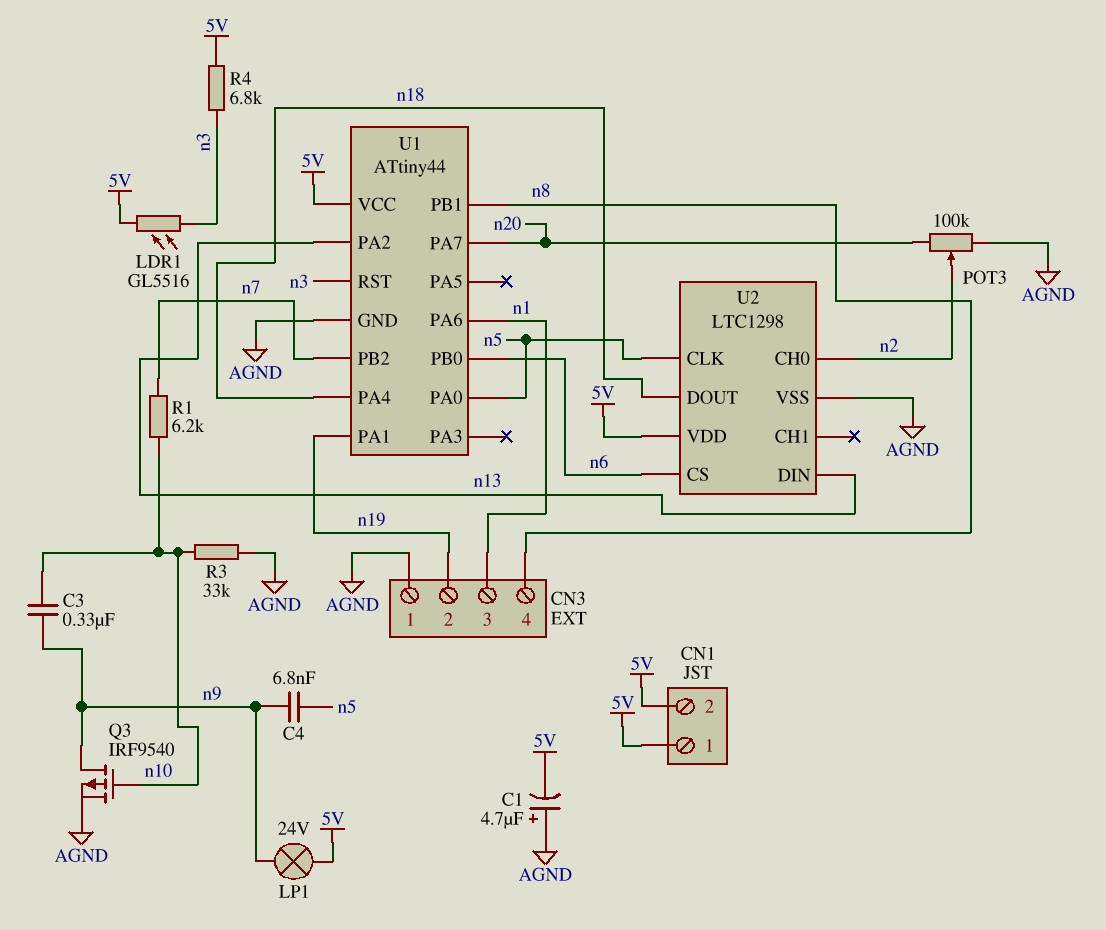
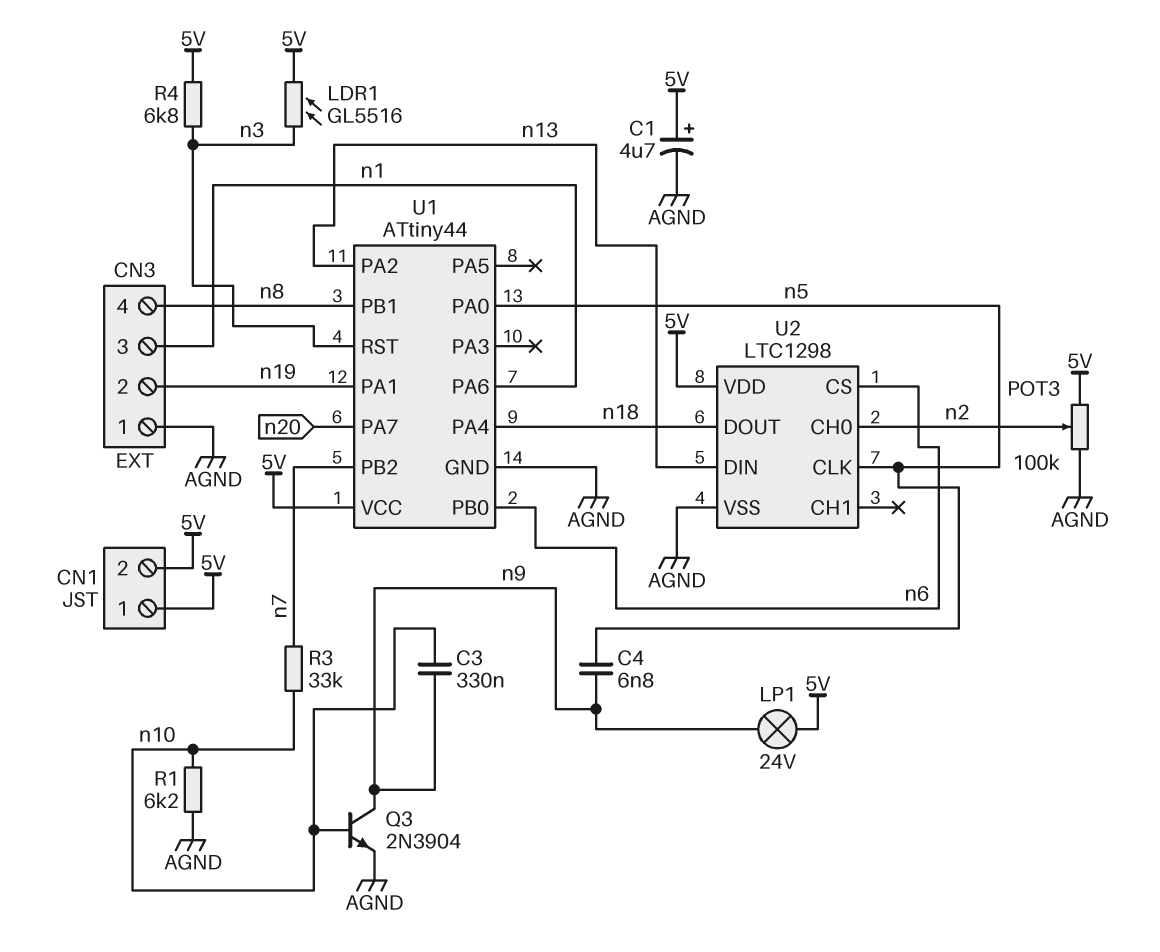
C1: 4.7uF (plus AGND, minus 5V) -> 4.7uF (plus 5V, minus AGND)
POT3: 100k (AGND, n20, wiper n2) -> 100k (5V, AGND, wiper n2)
Q3: PMOS IRF9540 (G n10, D n9, S AGND) -> NPN 2N3904 (B n10, C n9, E AGND)
R1: 6.2k (n7, n10) -> 6.2k (AGND, n10)
R3: 33k (AGND, n10) -> 33k (n7, n10)

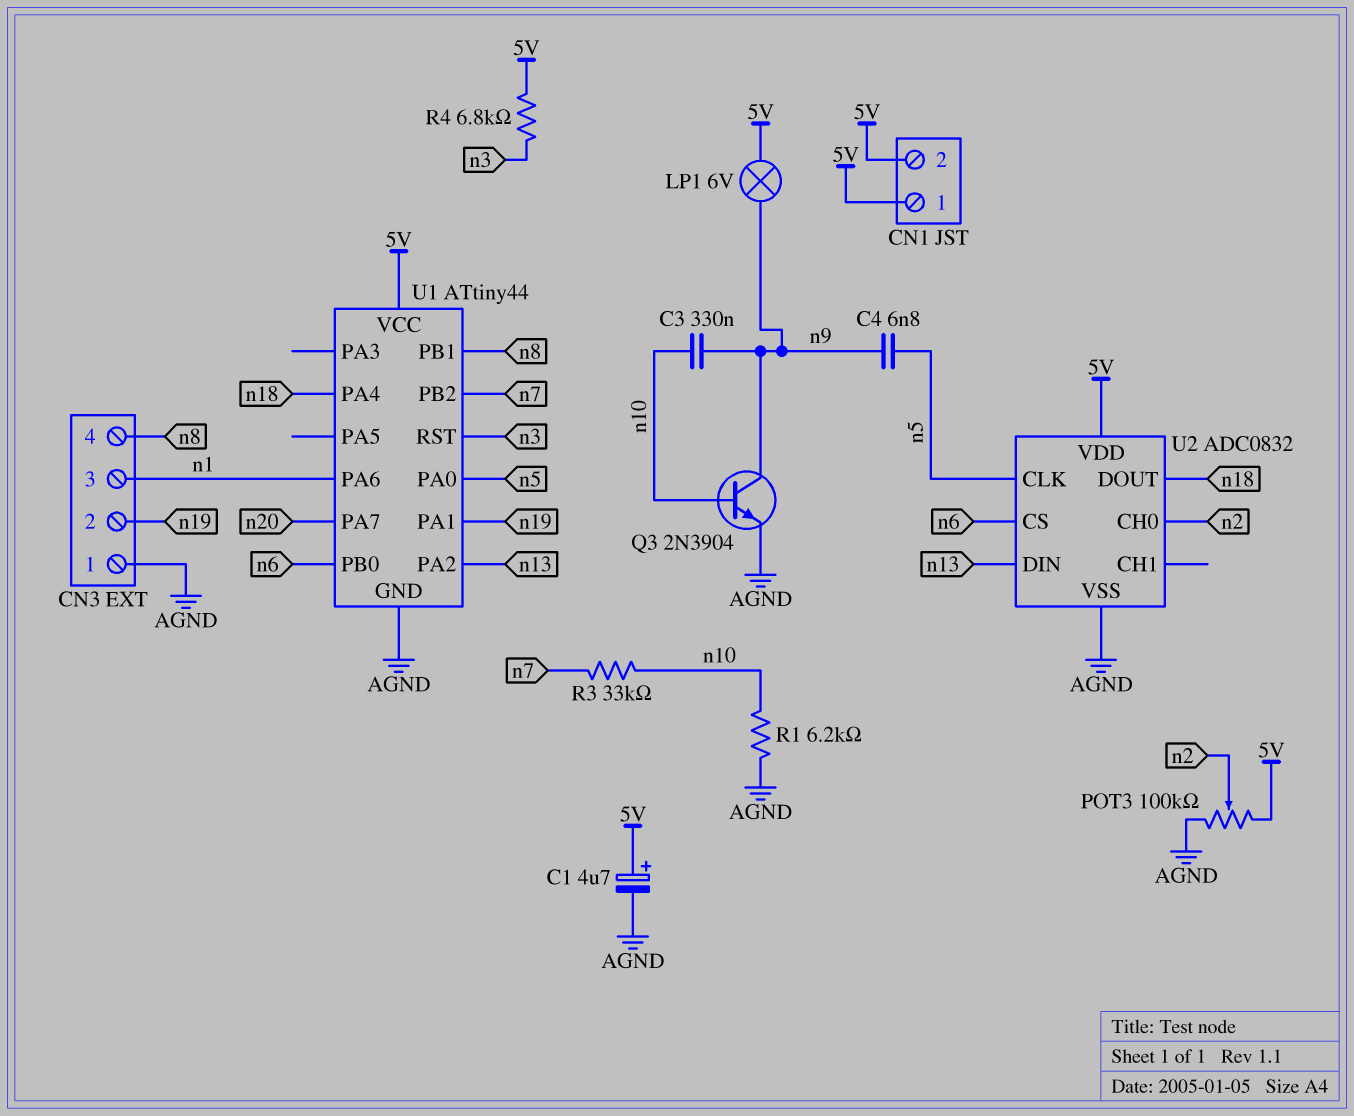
LDR1: GL5516 (5V, n3) -> none
LP1: lamp 24V (5V, n9) -> lamp 6V (5V, n9)
U2: LTC1298 -> ADC0832

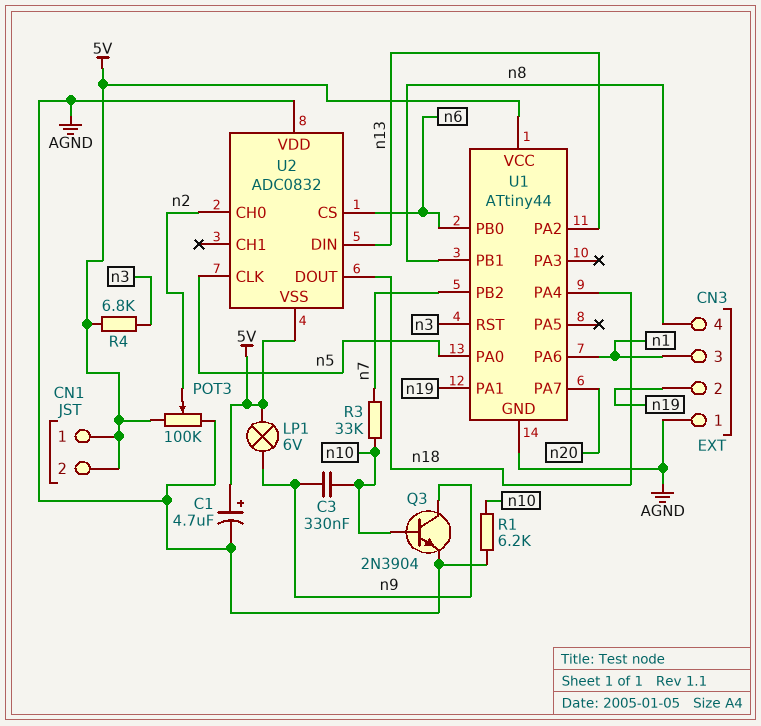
C4: 6.8nF (n5, n9) -> none
U2 pin VDD: 5V -> AGND
U2 pin VSS: AGND -> 5V

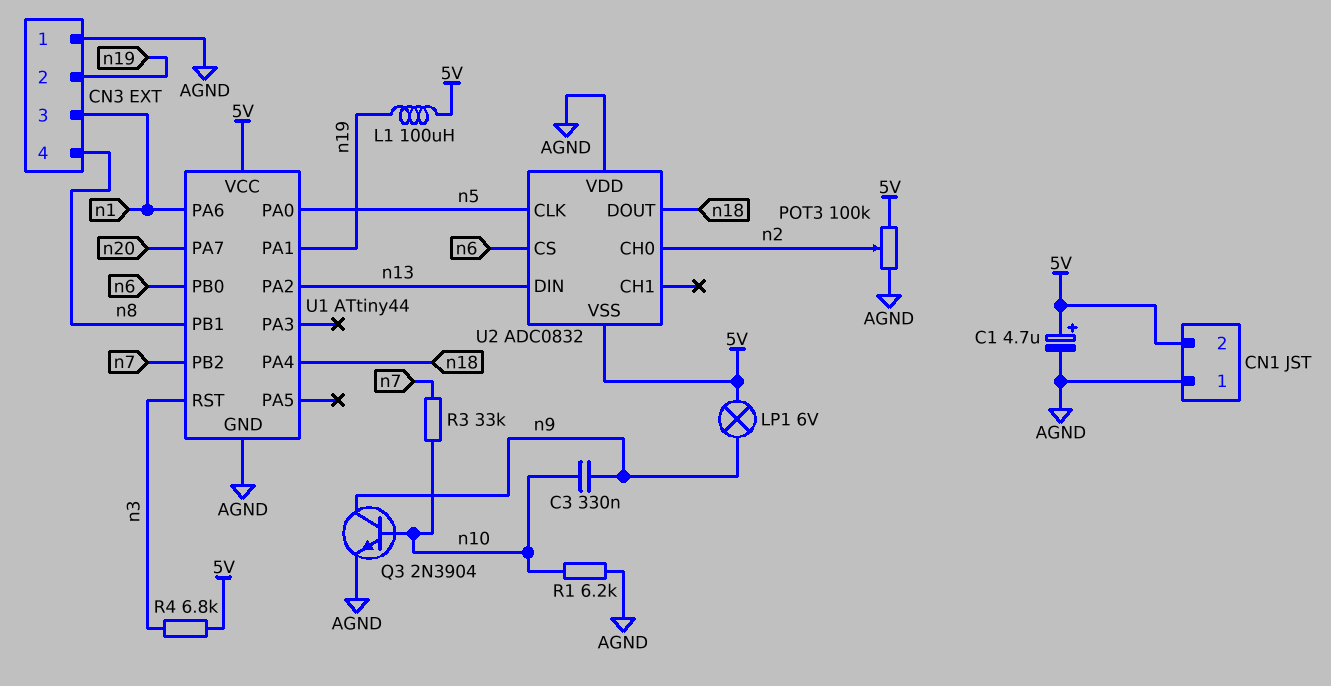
CN1 pin 1: 5V -> AGND
L1: none -> 100uH (5V, n19)

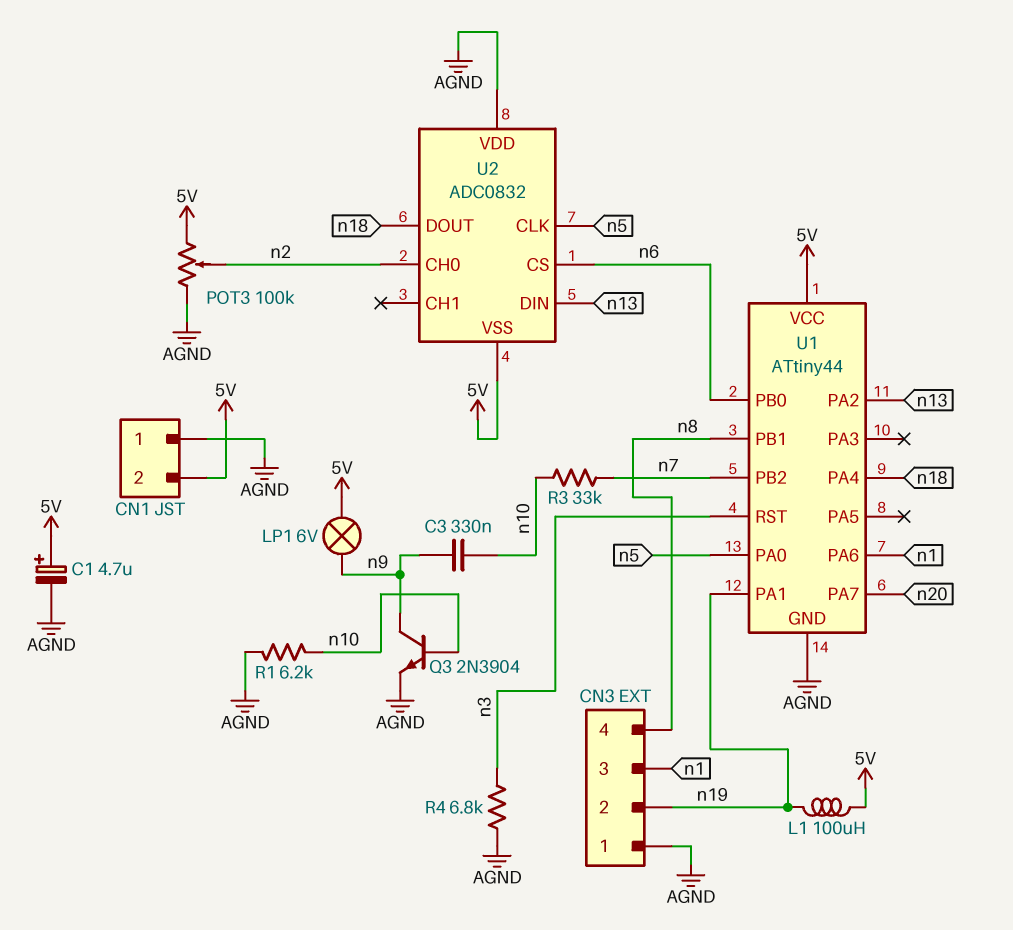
R4: 6.8k (5V, n3) -> 6.8k (AGND, n3)

